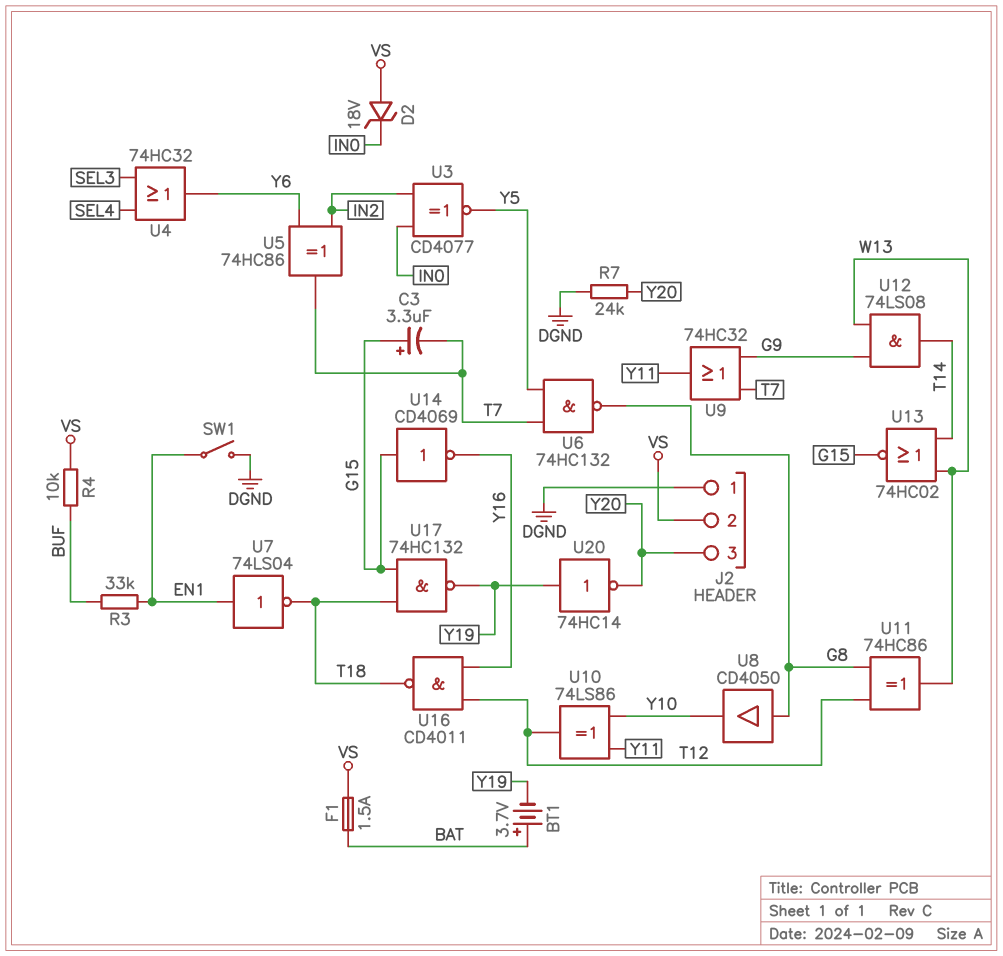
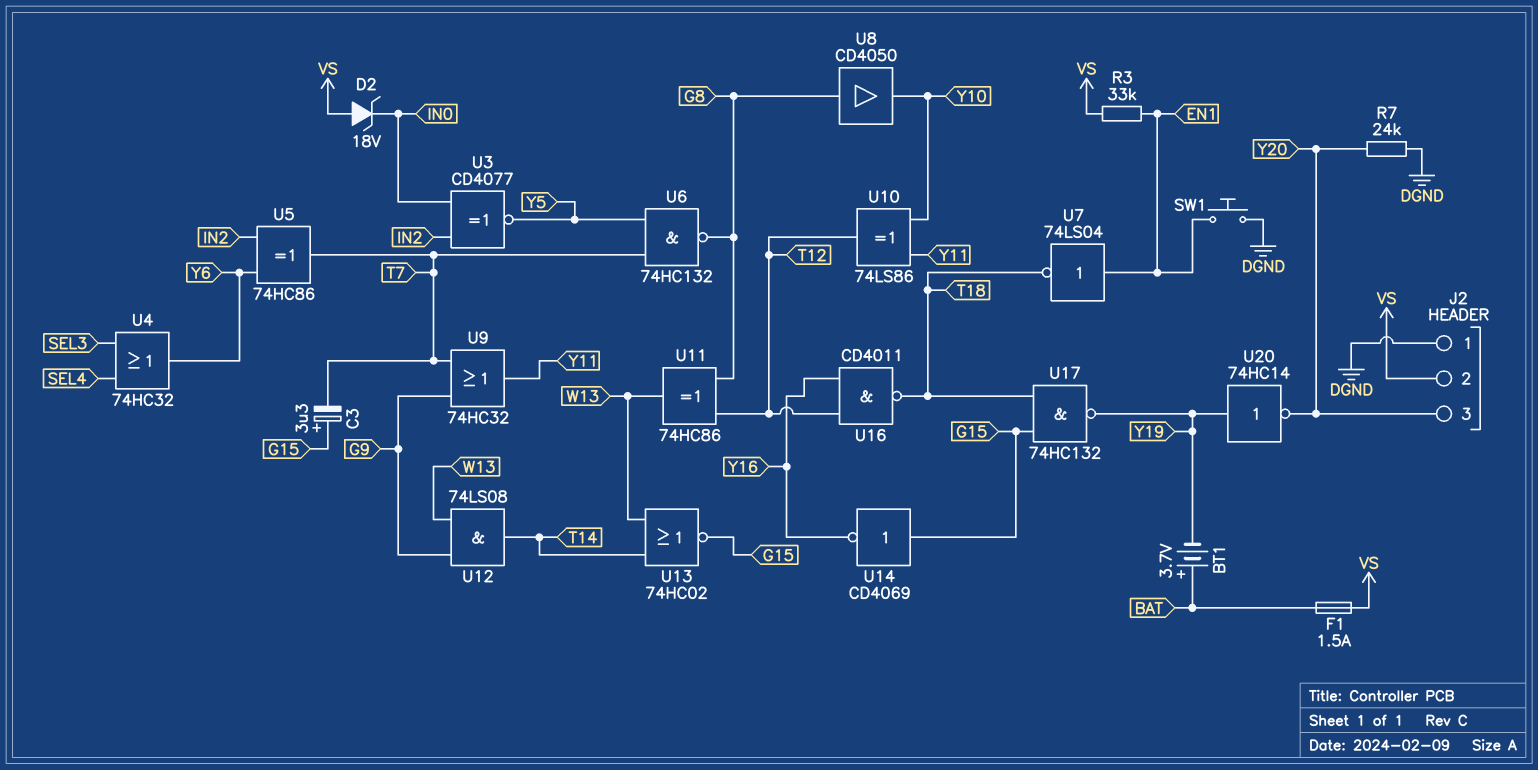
R3: 33k (BUF, EN1) -> 33k (EN1, VS)
R4: 10k (BUF, VS) -> none
SW1: switch (DGND, EN1) -> button (DGND, EN1)

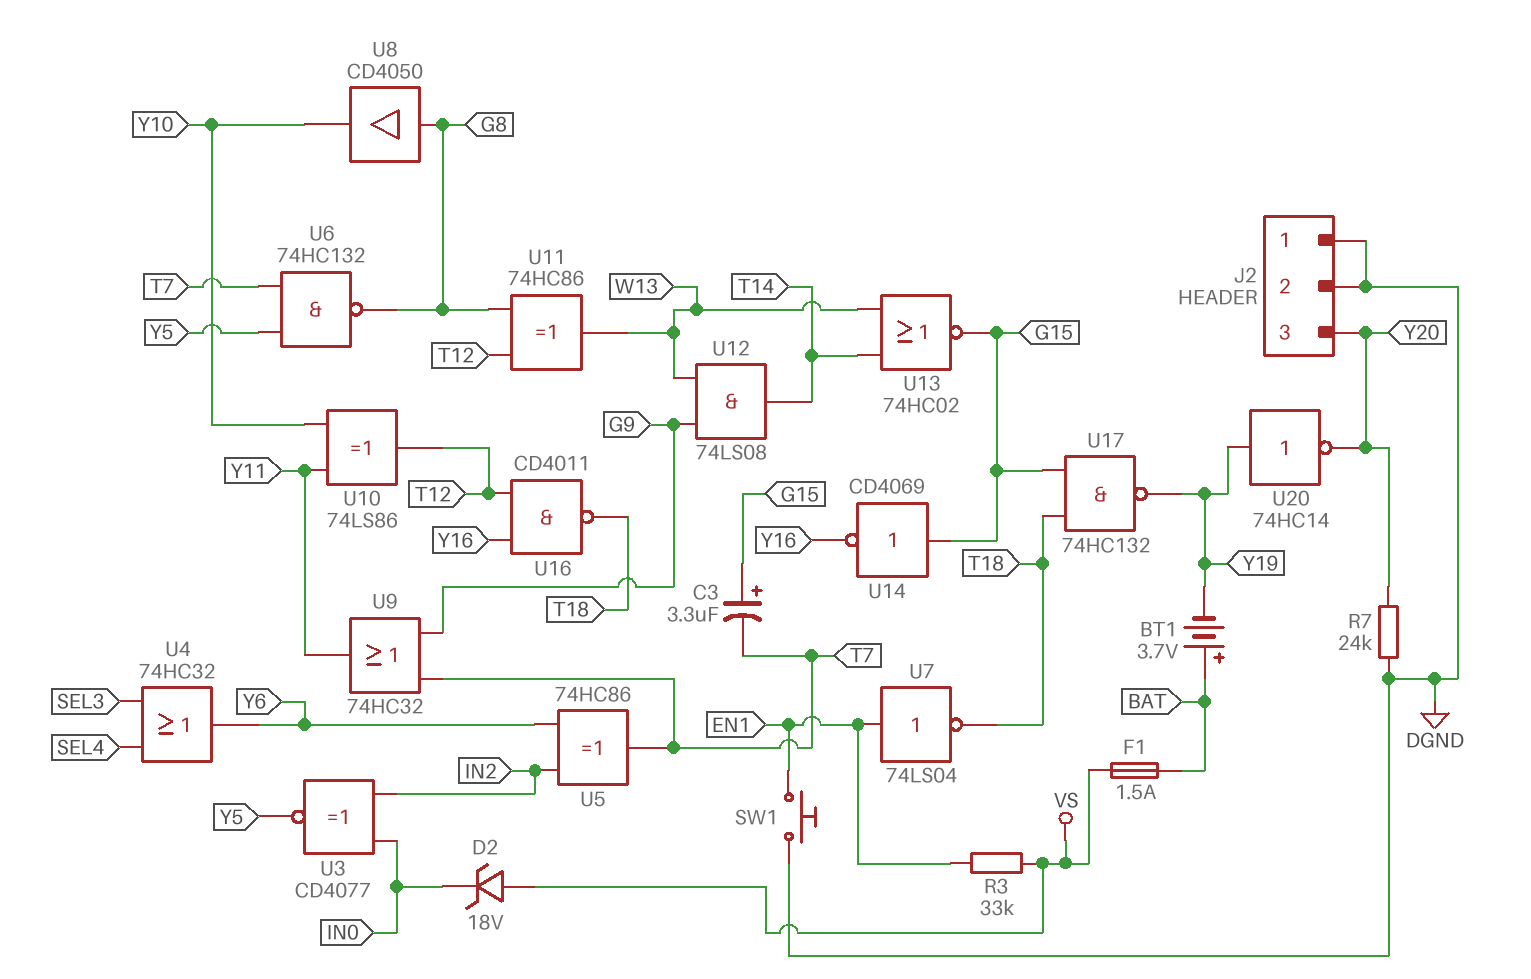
J2 pin 2: VS -> DGND

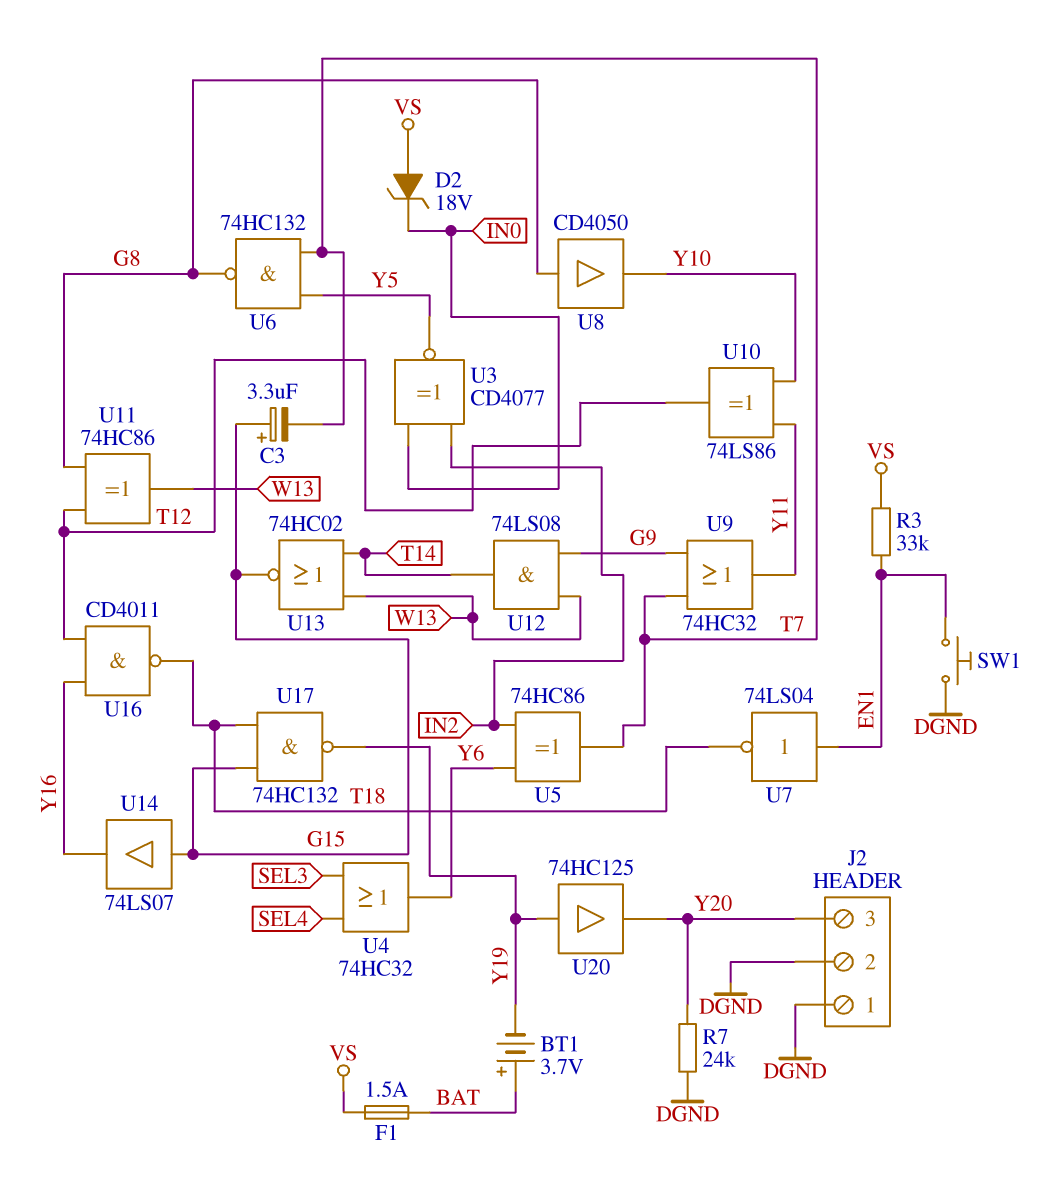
U14: NOT CD4069 (in G15, out Y16) -> buffer 74LS07 (in G15, out Y16)
U20: NOT 74HC14 (in Y19, out Y20) -> buffer 74HC125 (in Y19, out Y20)

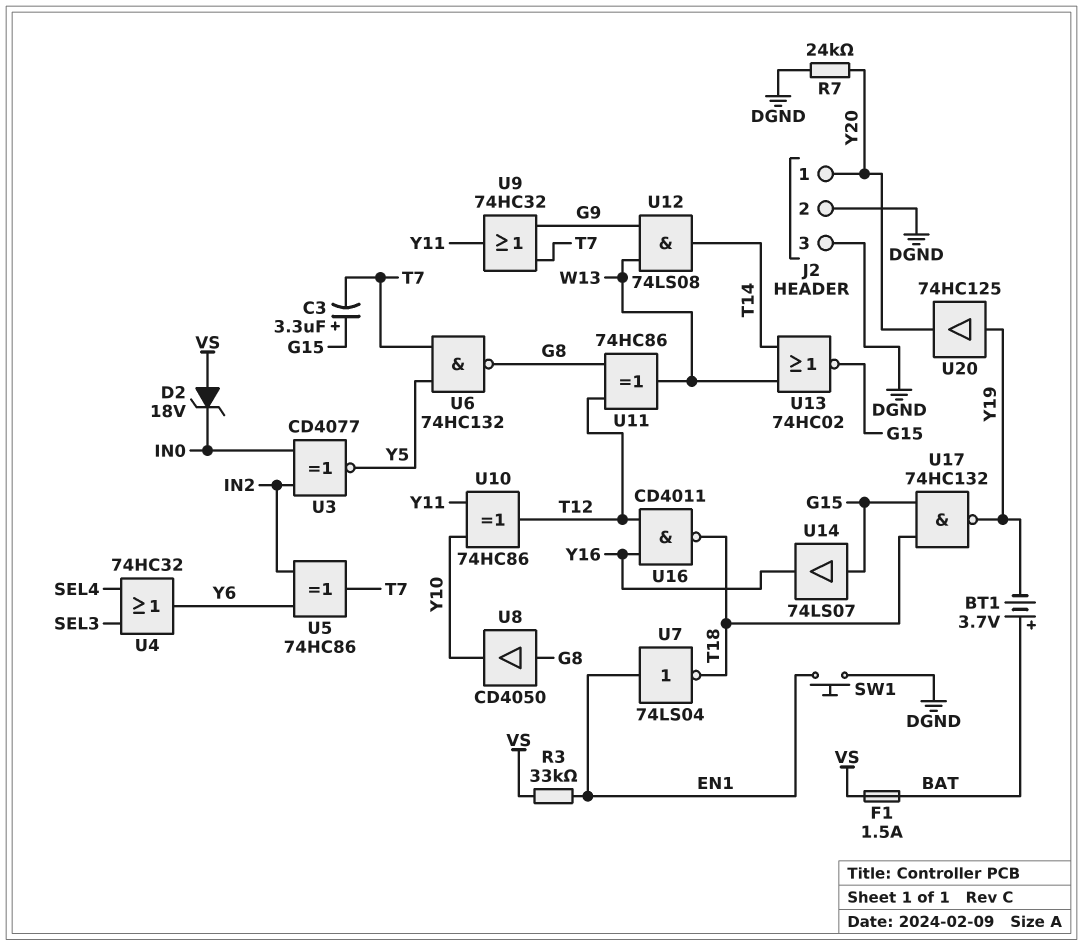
J2 pin 1: DGND -> Y20
J2 pin 3: Y20 -> DGND
U10: XOR 74LS86 (in Y10, in Y11, out T12) -> XOR 74HC86 (in Y10, in Y11, out T12)

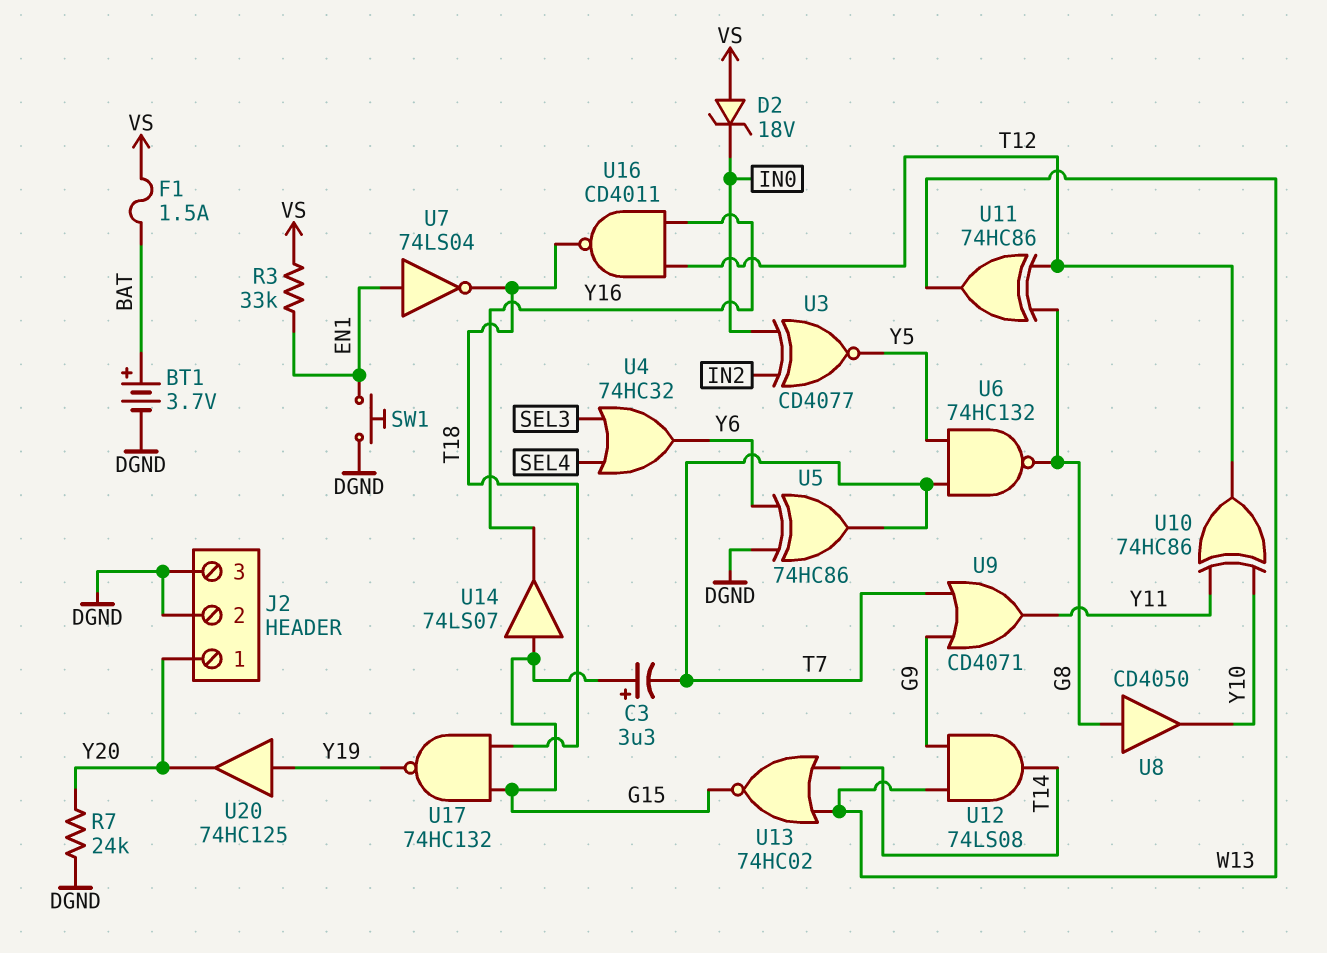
BT1: 3.7V (plus BAT, minus Y19) -> 3.7V (plus BAT, minus DGND)
U5: XOR 74HC86 (in IN2, in Y6, out T7) -> XOR 74HC86 (in DGND, in Y6, out T7)
U9: OR 74HC32 (in G9, in T7, out Y11) -> OR CD4071 (in G9, in T7, out Y11)

